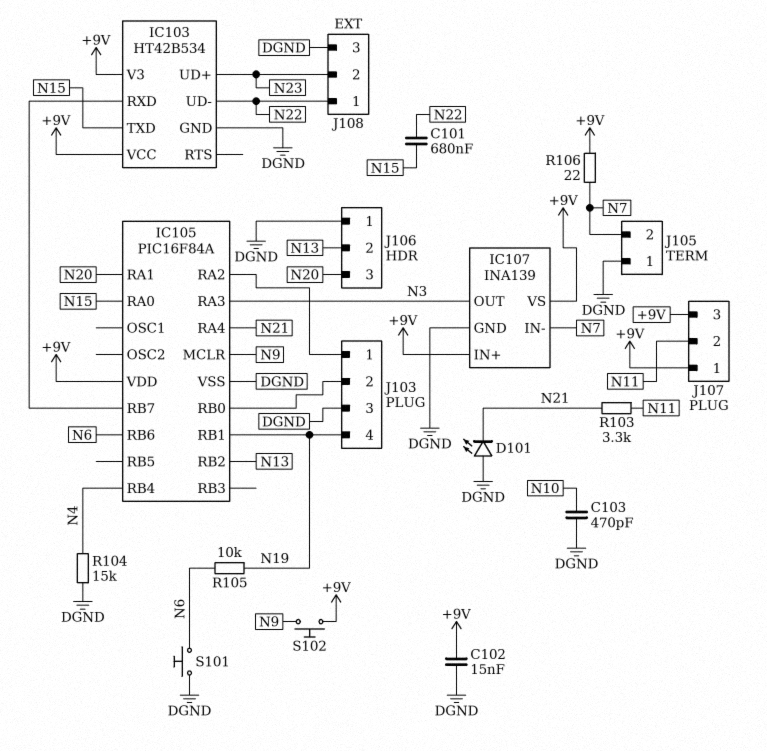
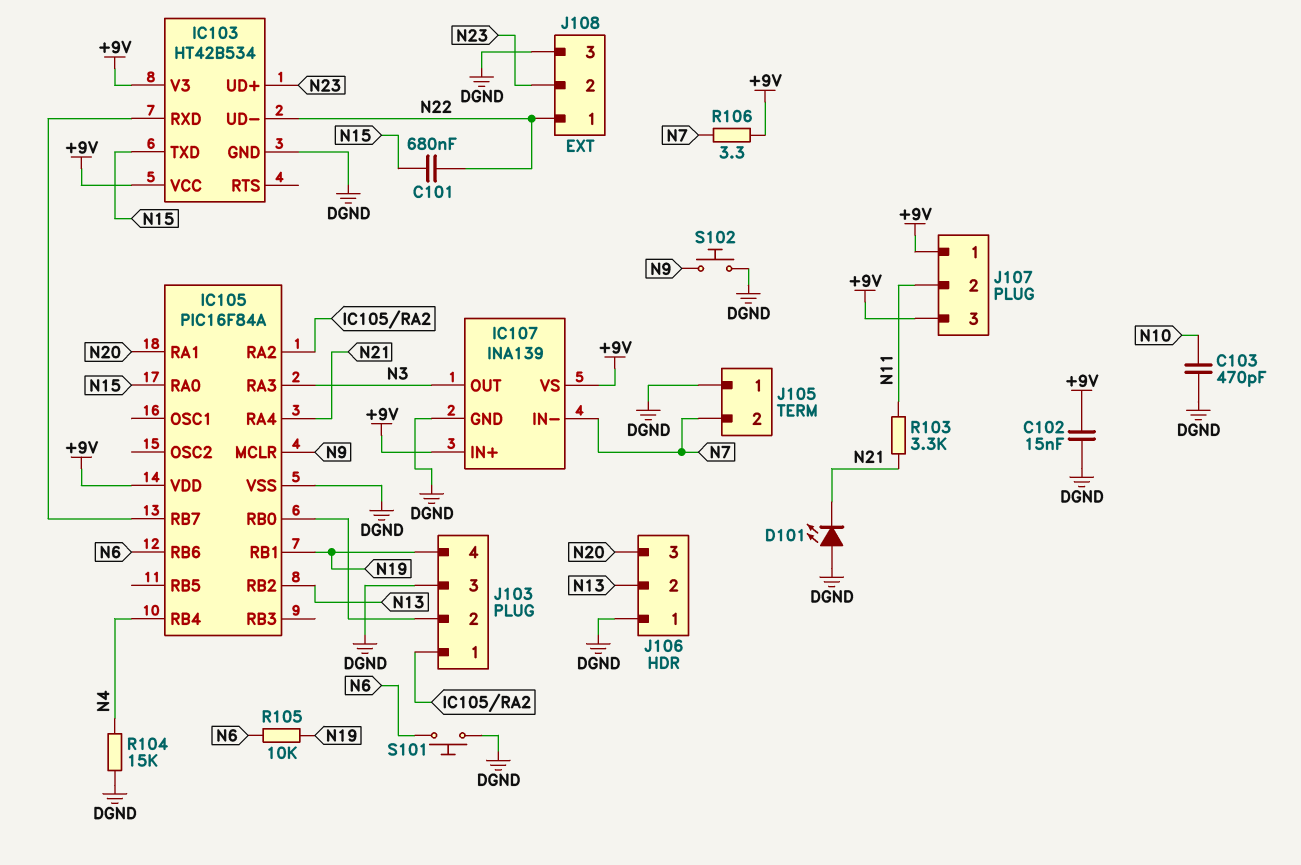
R106: 22 (+9V, N7) -> 3.3 (+9V, N7)
S102: button (+9V, N9) -> button (DGND, N9)

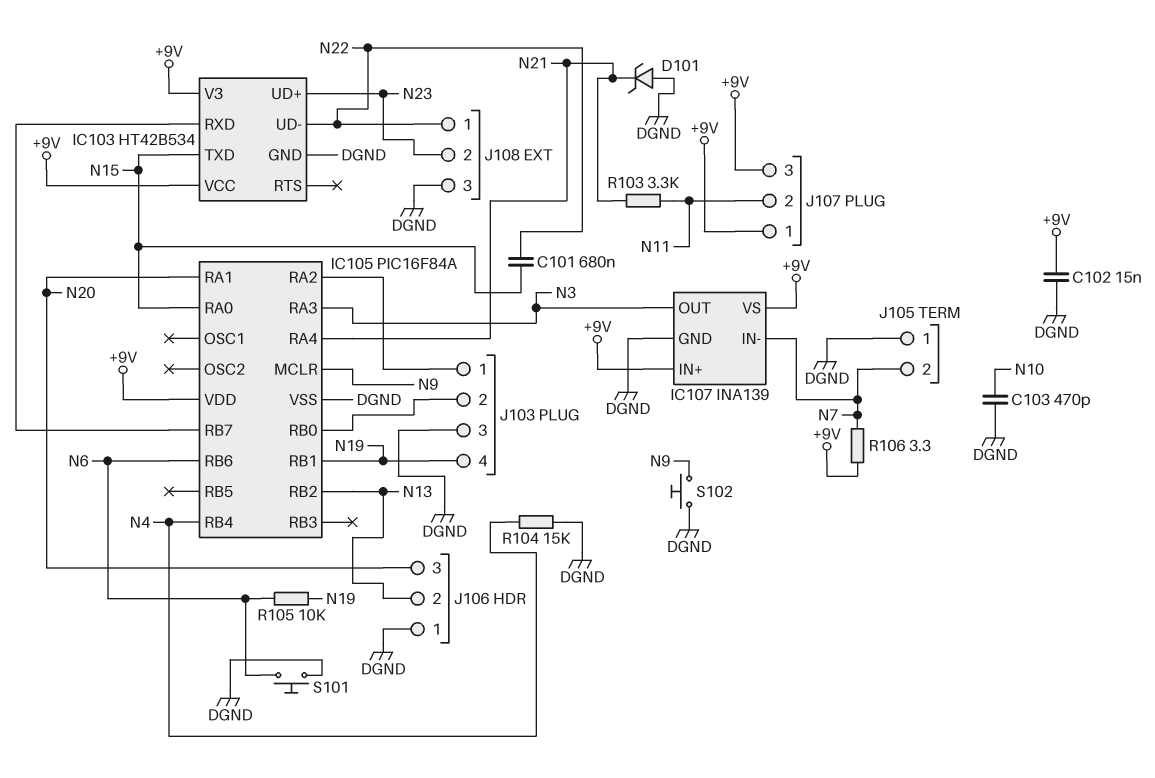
D101: LED (A DGND, K N21) -> zener (A DGND, K N21)

